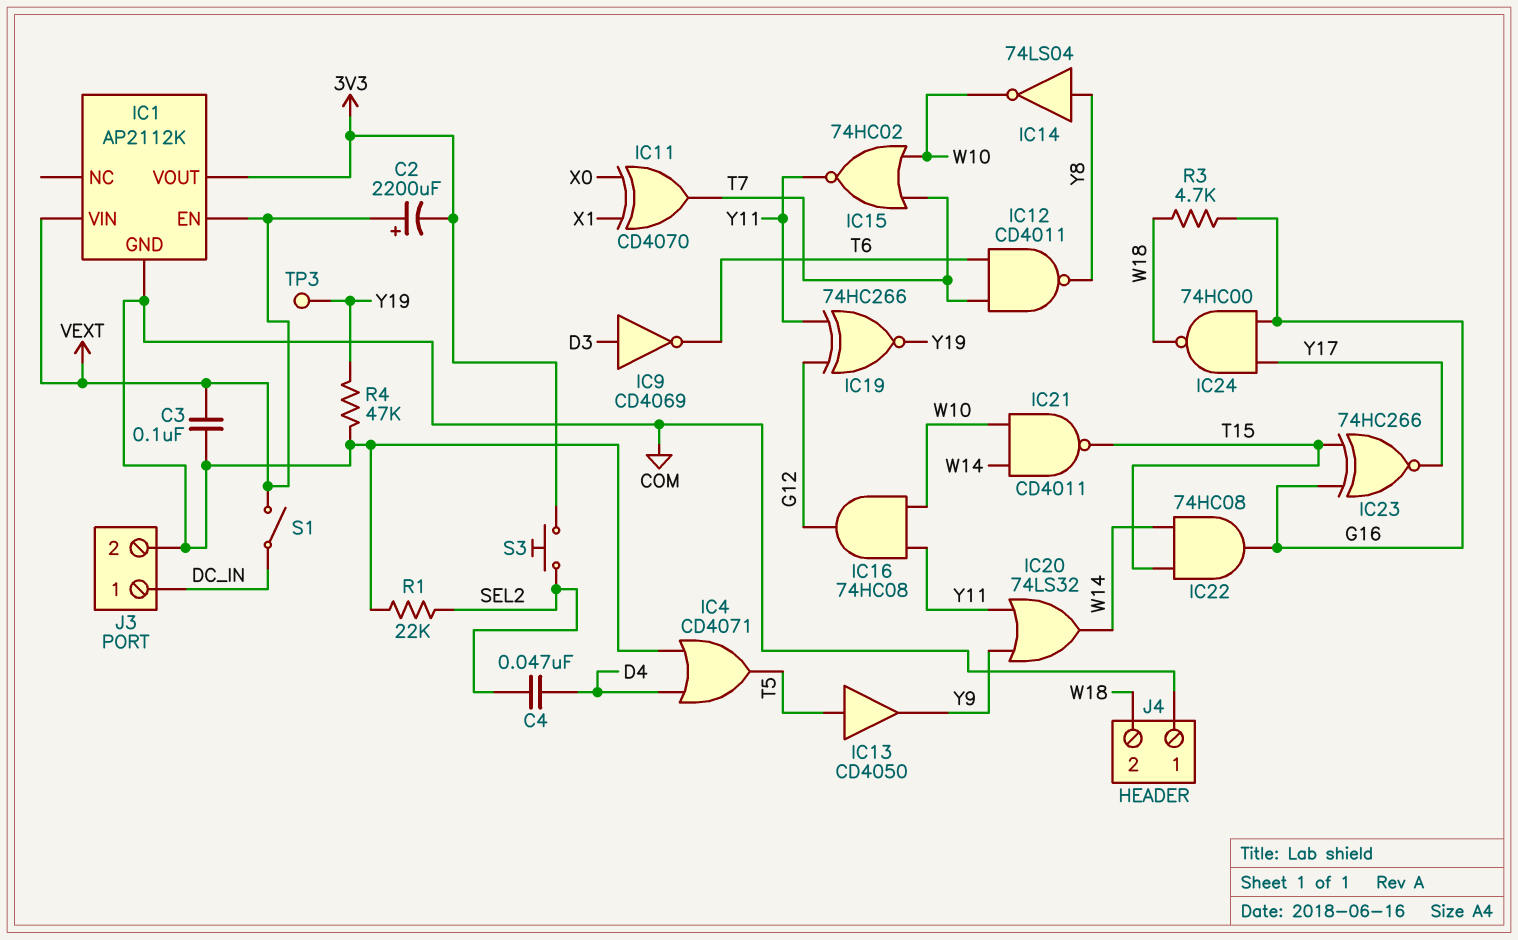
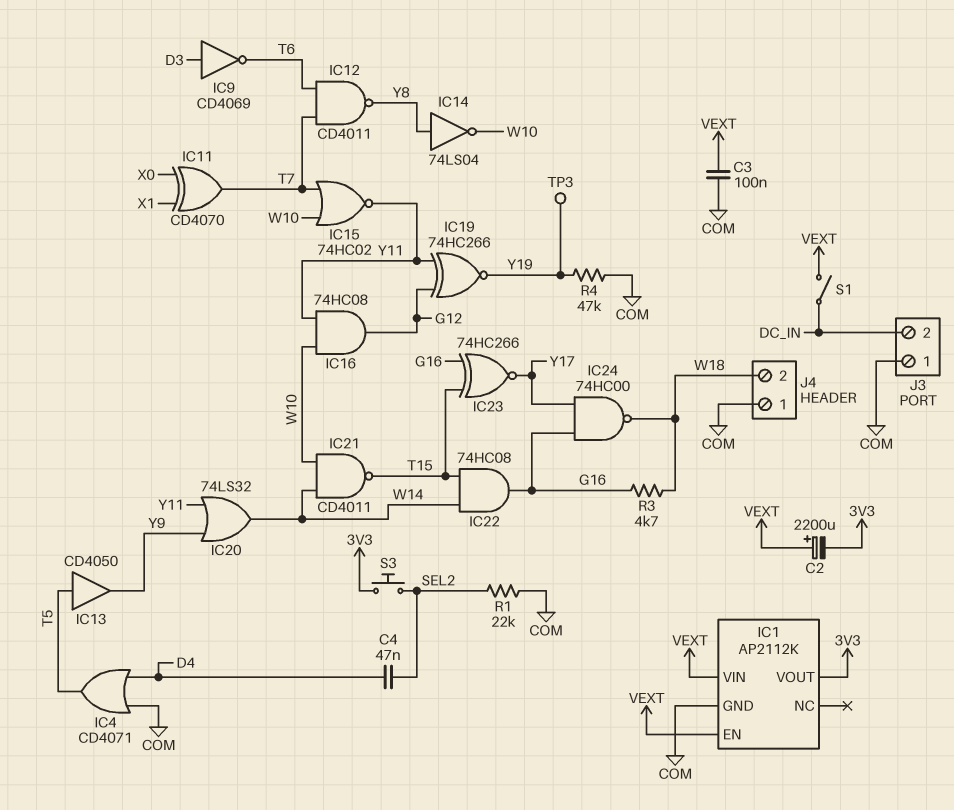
J3 pin 1: DC_IN -> COM
J3 pin 2: COM -> DC_IN

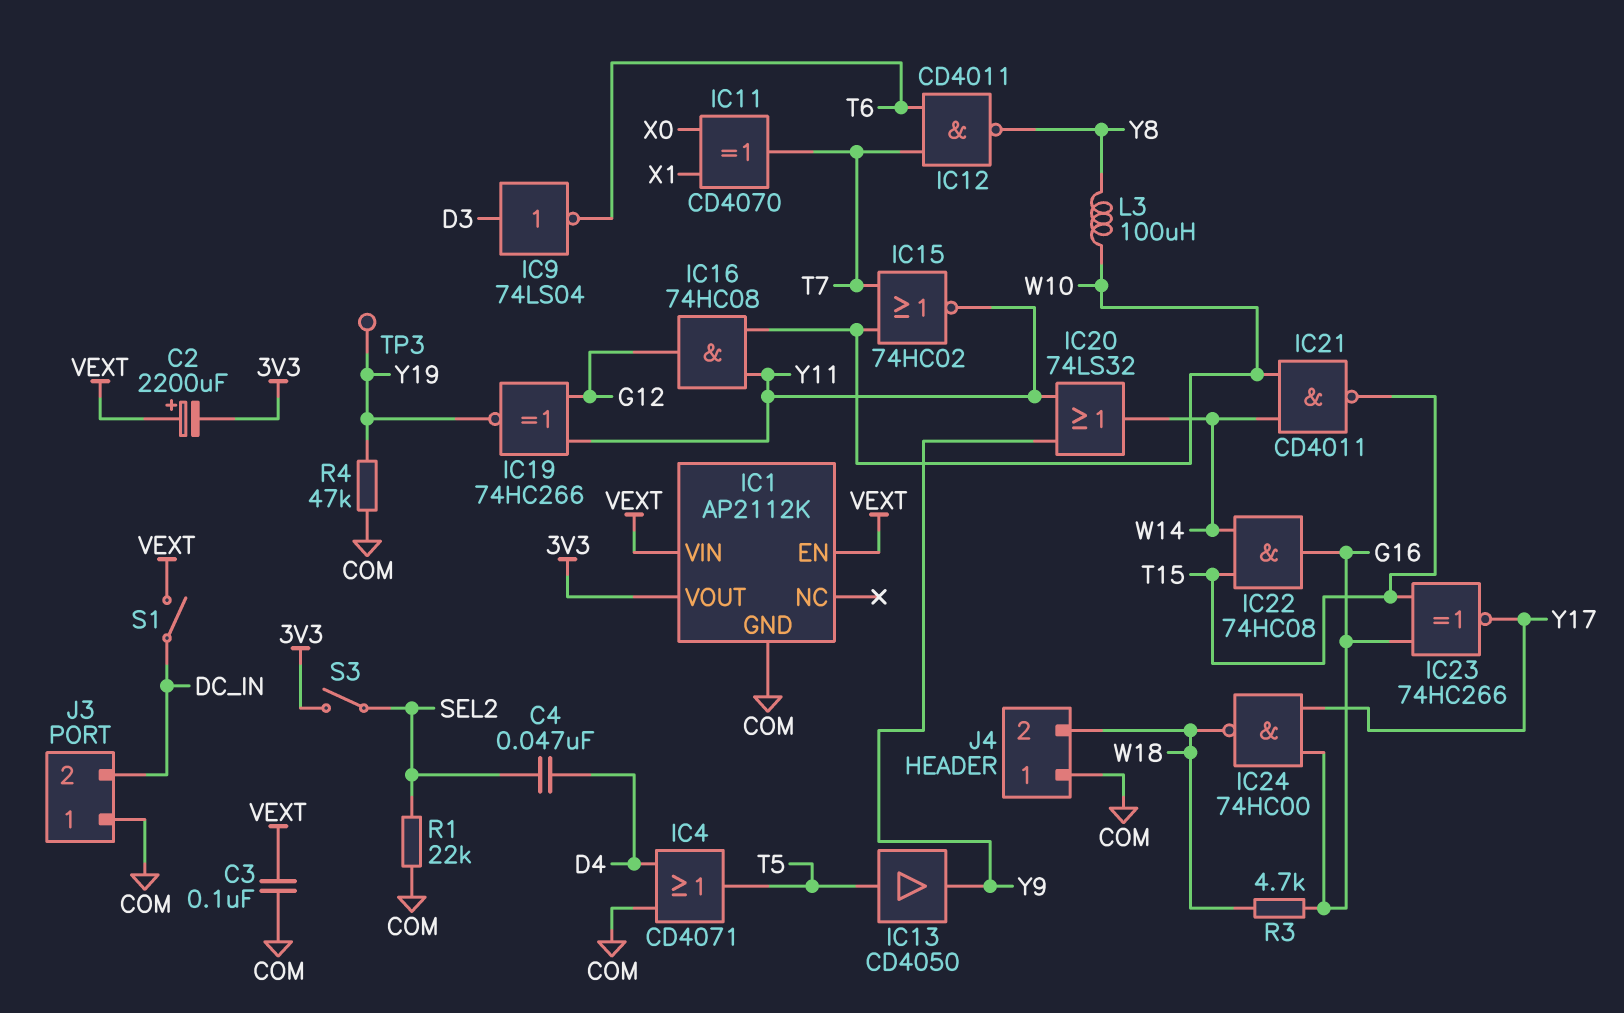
IC9: NOT CD4069 (in D3, out T6) -> NOT 74LS04 (in D3, out T6)
IC14: NOT 74LS04 (in Y8, out W10) -> none
L3: none -> 100uH (W10, Y8)
S3: button (3V3, SEL2) -> switch (3V3, SEL2)

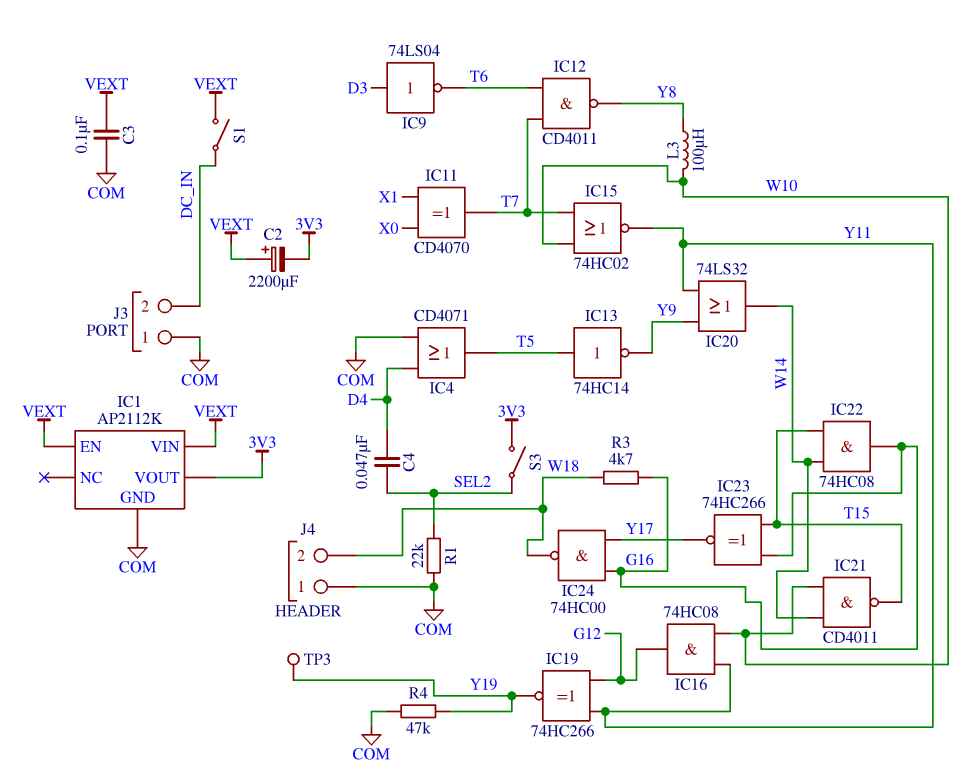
IC13: buffer CD4050 (in T5, out Y9) -> NOT 74HC14 (in T5, out Y9)

